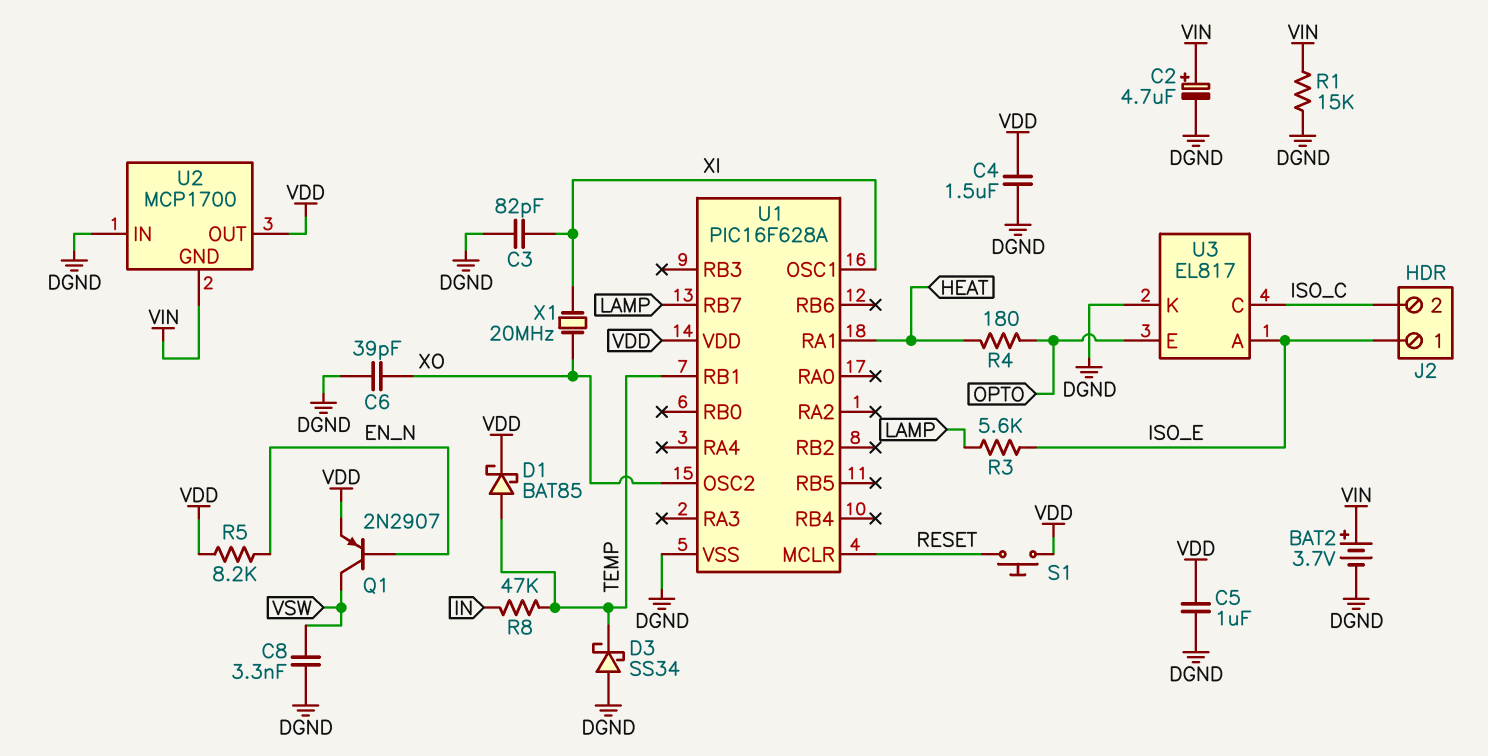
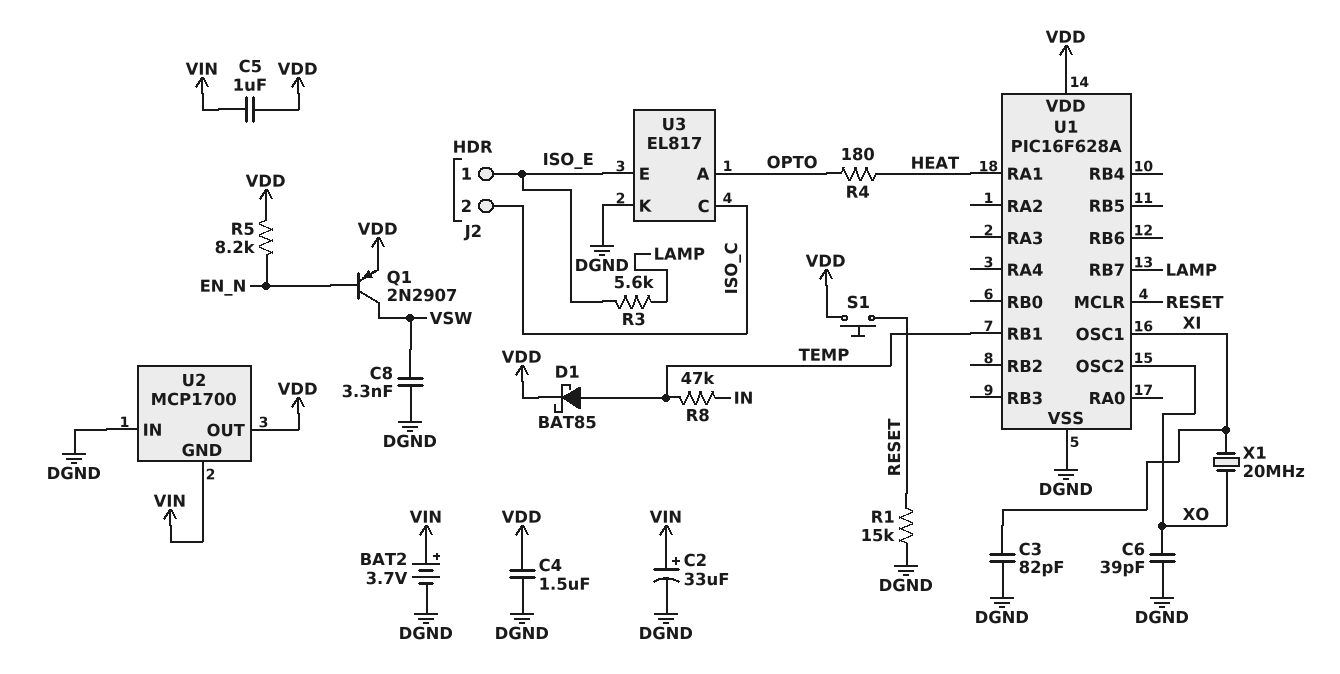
C2: 4.7uF (plus VIN, minus DGND) -> 33uF (plus VIN, minus DGND)
C5: 1uF (DGND, VDD) -> 1uF (VDD, VIN)
D3: schottky SS34 (A DGND, K TEMP) -> none
R1: 15k (DGND, VIN) -> 15k (DGND, RESET)
U3 pin A: ISO_E -> OPTO
U3 pin E: OPTO -> ISO_E

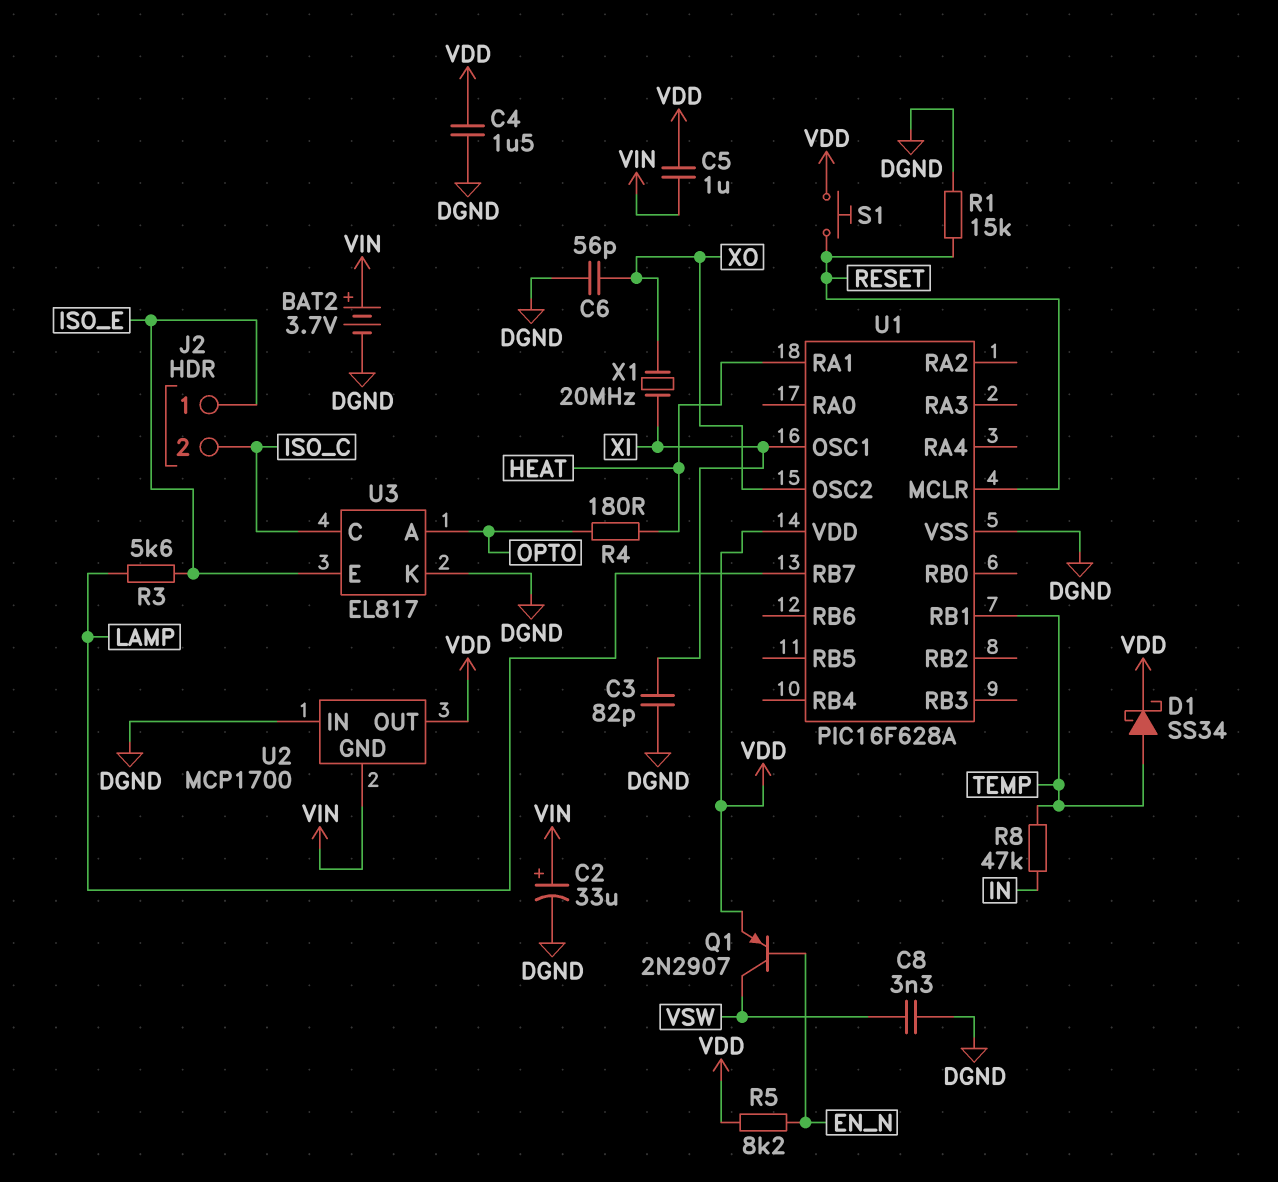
C6: 39pF (DGND, XO) -> 56pF (DGND, XO)
D1: schottky BAT85 (A TEMP, K VDD) -> schottky SS34 (A TEMP, K VDD)

